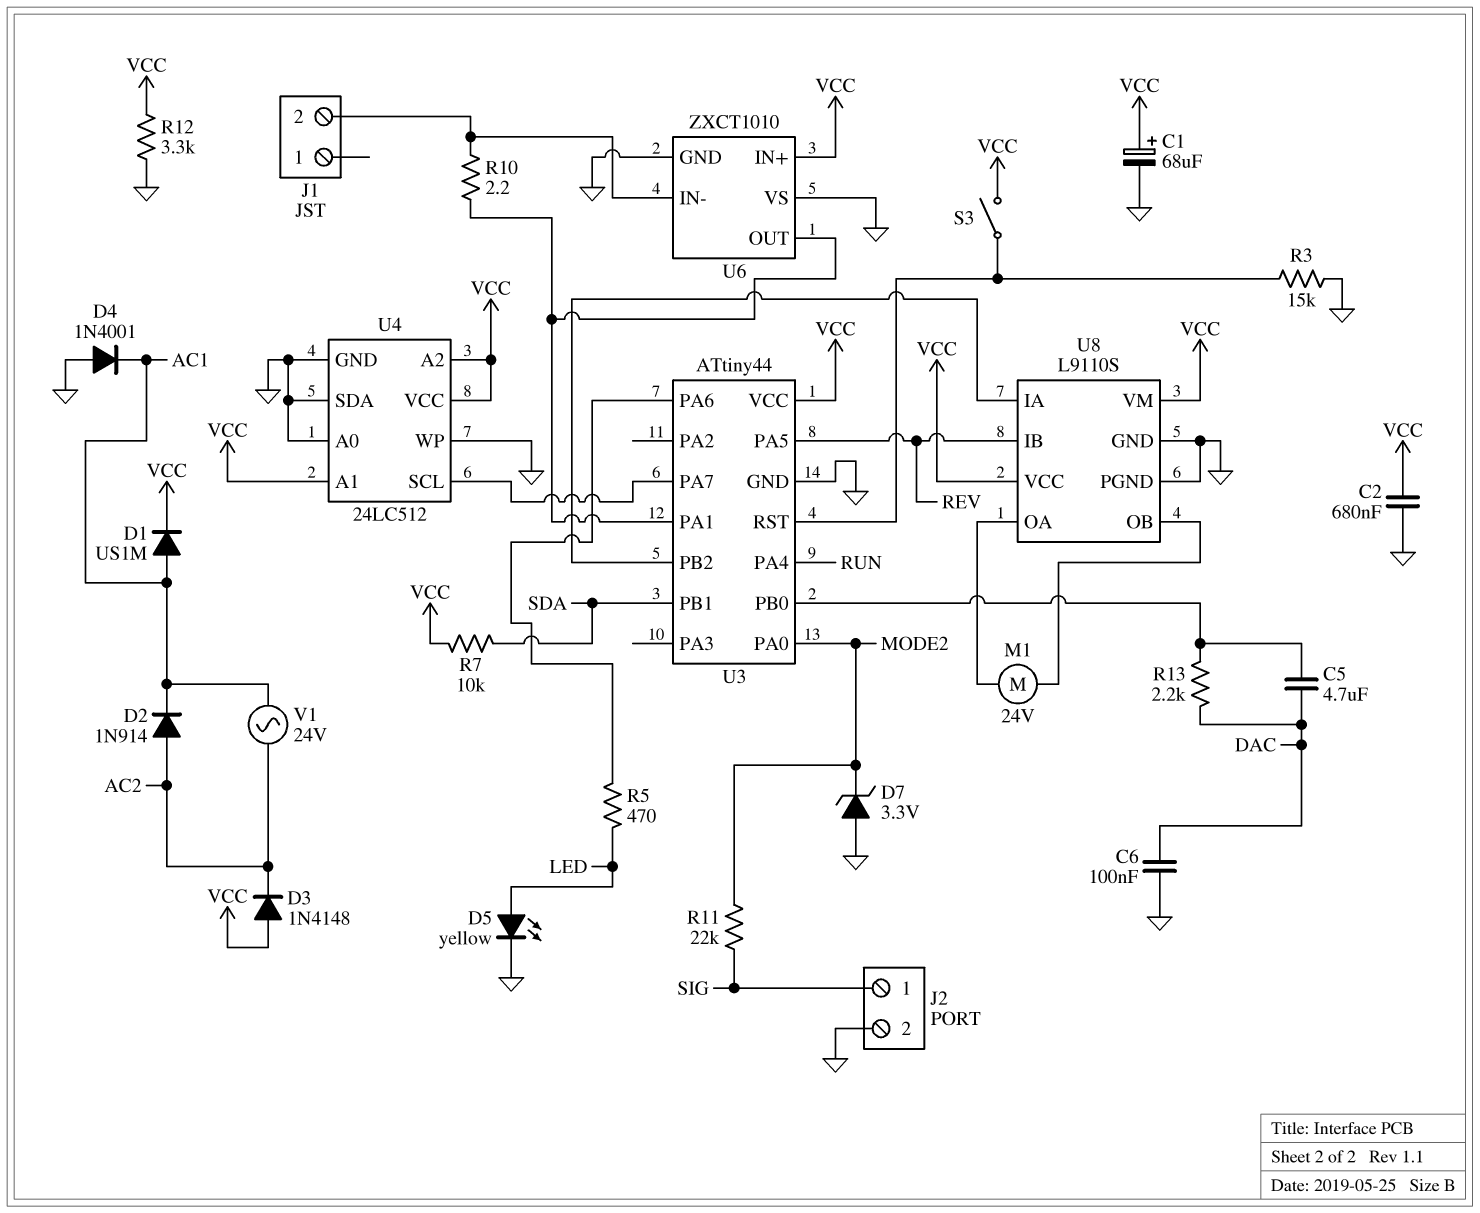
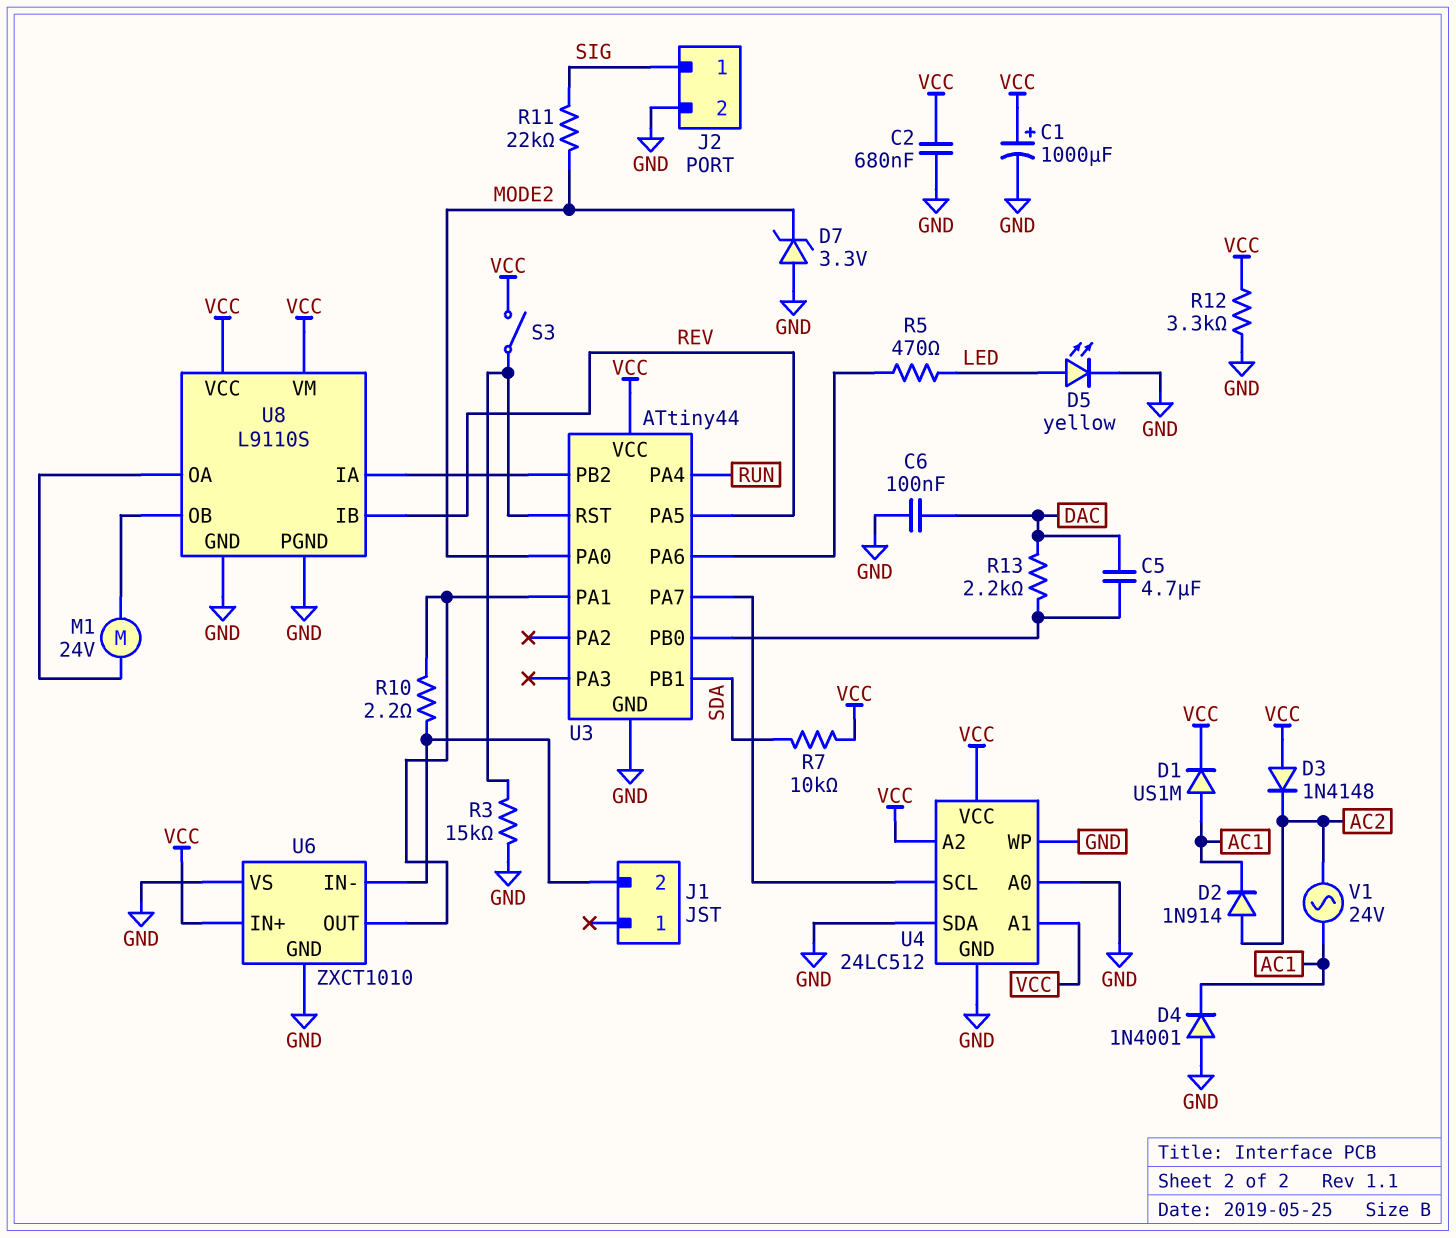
C1: 68uF (plus VCC, minus GND) -> 1000uF (plus VCC, minus GND)

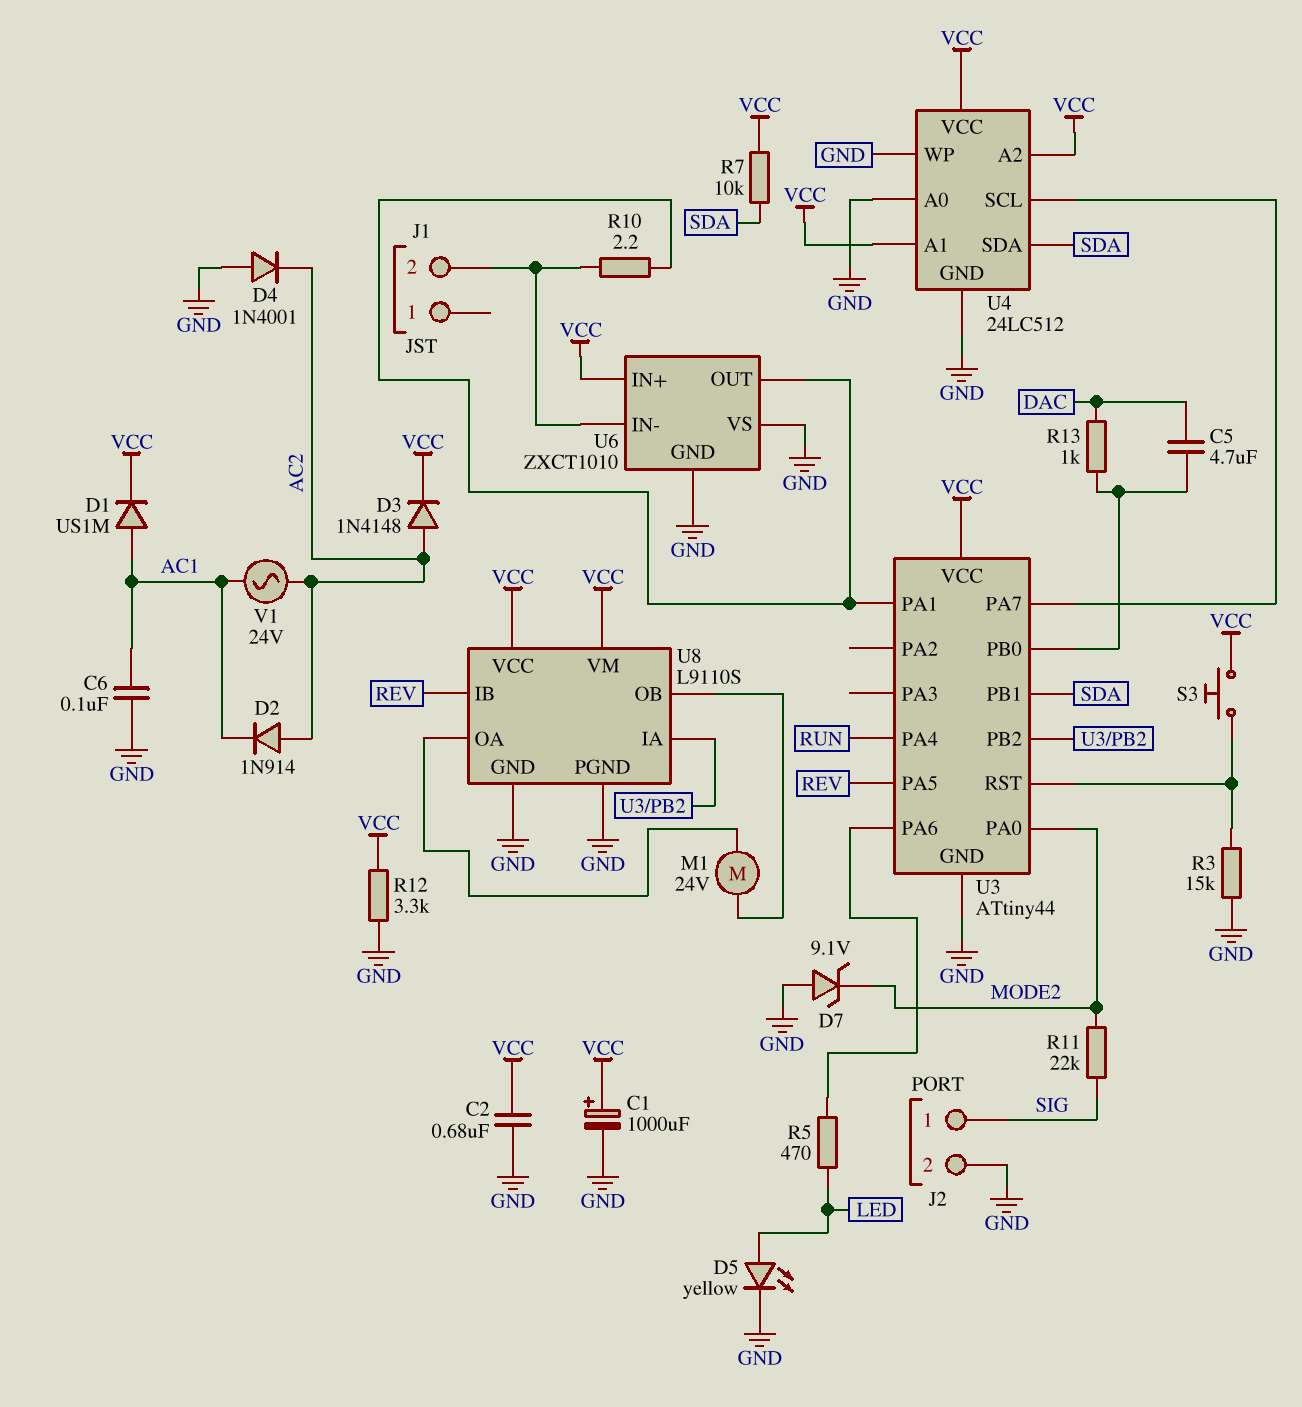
C6: 100nF (DAC, GND) -> 100nF (AC1, GND)
D3: diode 1N4148 (A VCC, K AC2) -> diode 1N4148 (A AC2, K VCC)
D4: diode 1N4001 (A GND, K AC1) -> diode 1N4001 (A GND, K AC2)
D7: zener 3.3V (A GND, K MODE2) -> zener 9.1V (A GND, K MODE2)
R13: 2.2k (DAC, U3/PB0) -> 1k (DAC, U3/PB0)
S3: switch (U3/RST, VCC) -> button (U3/RST, VCC)
U4 pin SDA: GND -> SDA

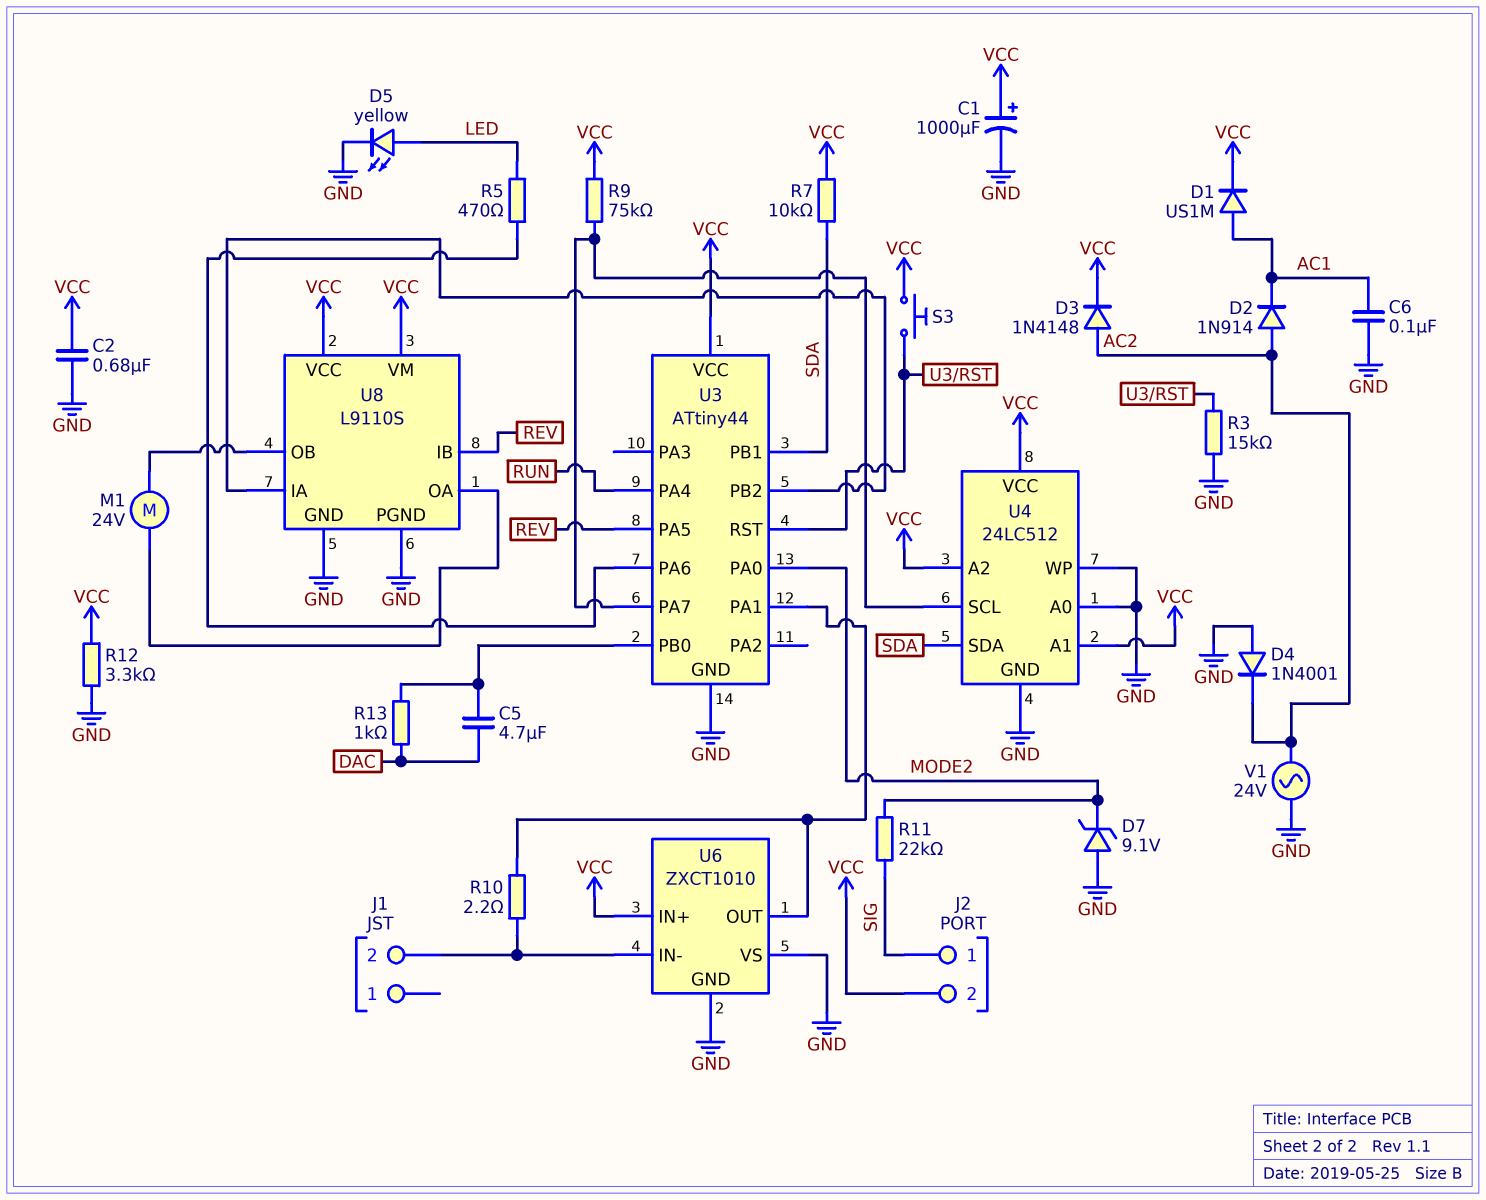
J2 pin 2: GND -> VCC
R9: none -> 75k (U3/PA7, VCC)
V1: AC 24V (AC1, AC2) -> AC 24V (AC2, GND)

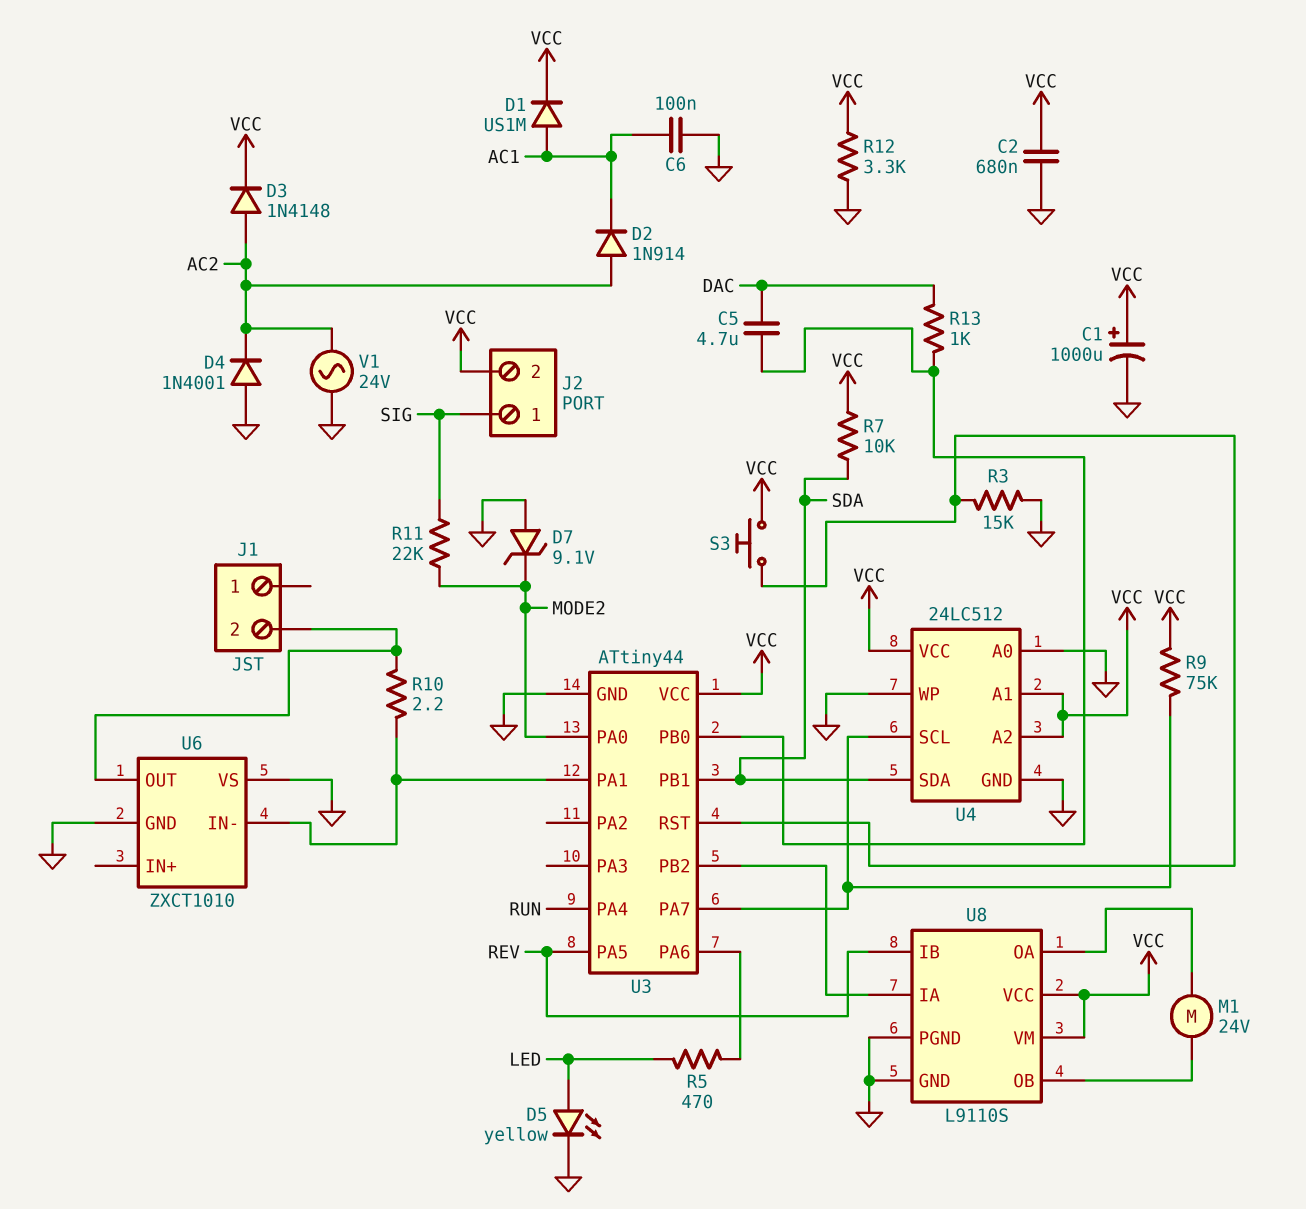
U6 pin IN+: VCC -> none
U6 pin IN-: J1/2 -> U3/PA1
U6 pin OUT: U3/PA1 -> J1/2

